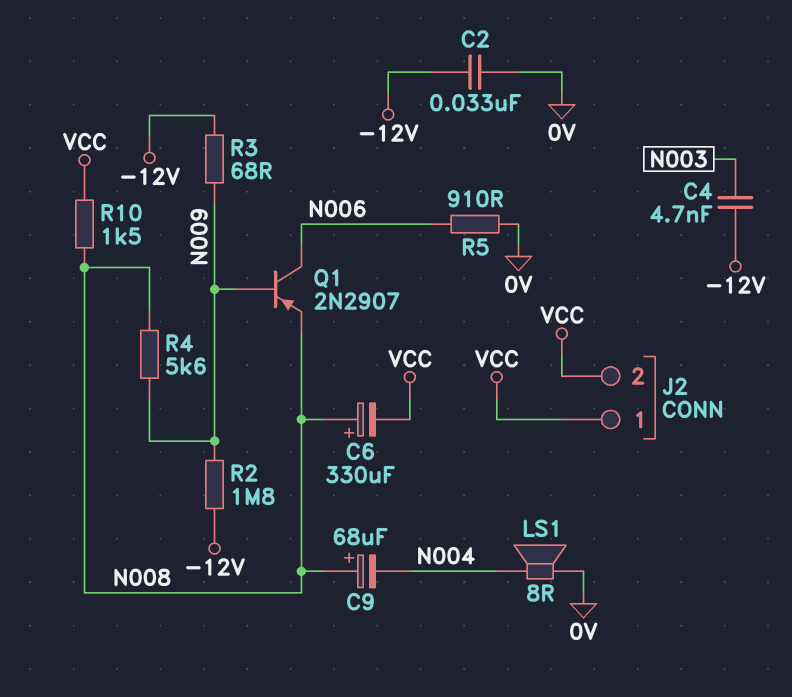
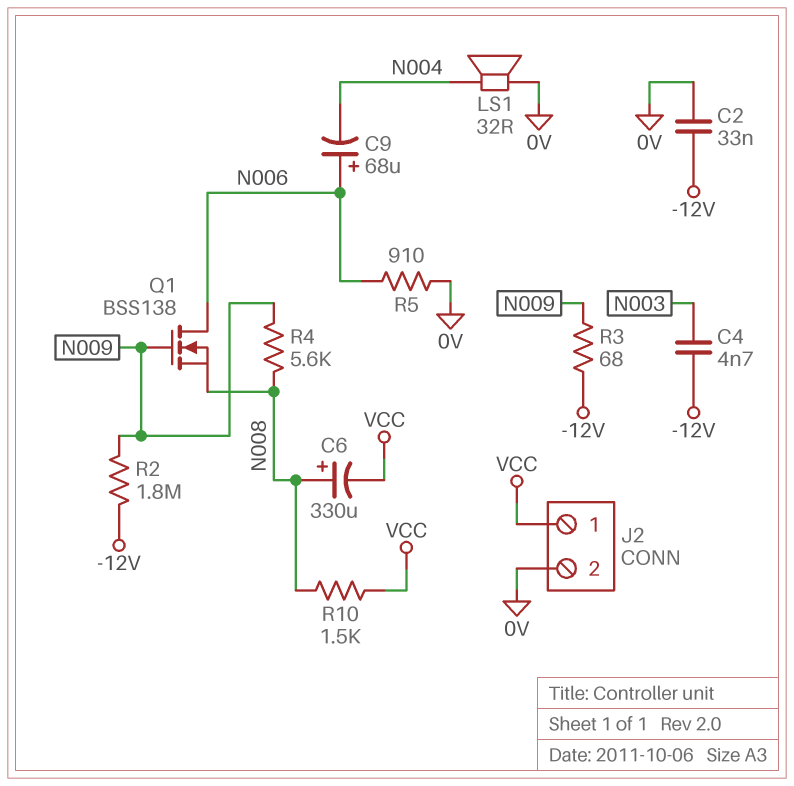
C9: 68uF (plus N008, minus N004) -> 68uF (plus N006, minus N004)
J2 pin 2: VCC -> 0V
LS1: speaker 8R (0V, N004) -> speaker 32R (0V, N004)
Q1: PNP 2N2907 (B N009, C N006, E N008) -> NMOS BSS138 (G N009, D N006, S N008)

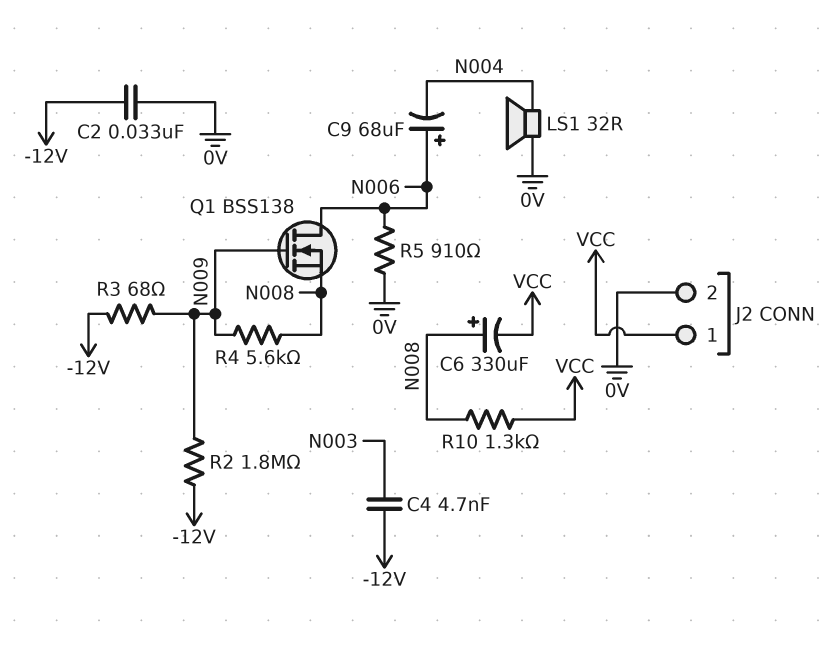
R10: 1.5k (N008, VCC) -> 1.3k (N008, VCC)

